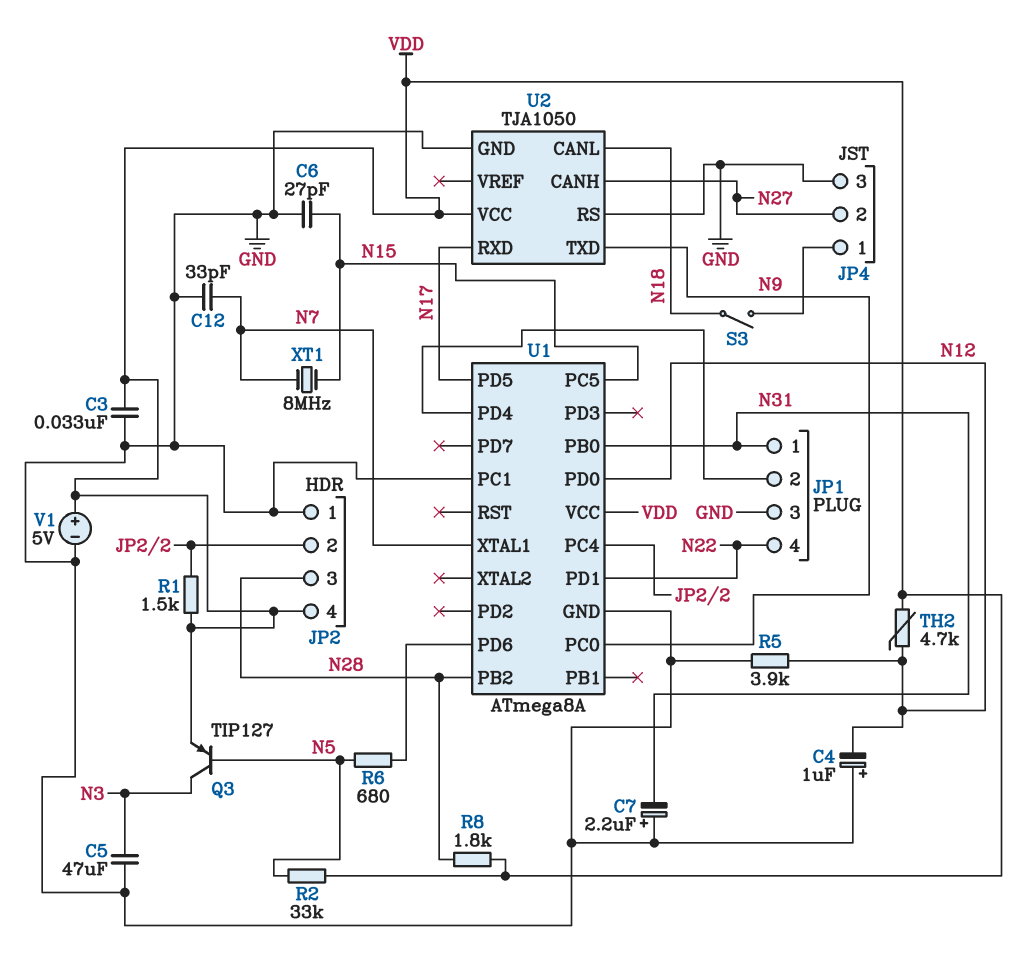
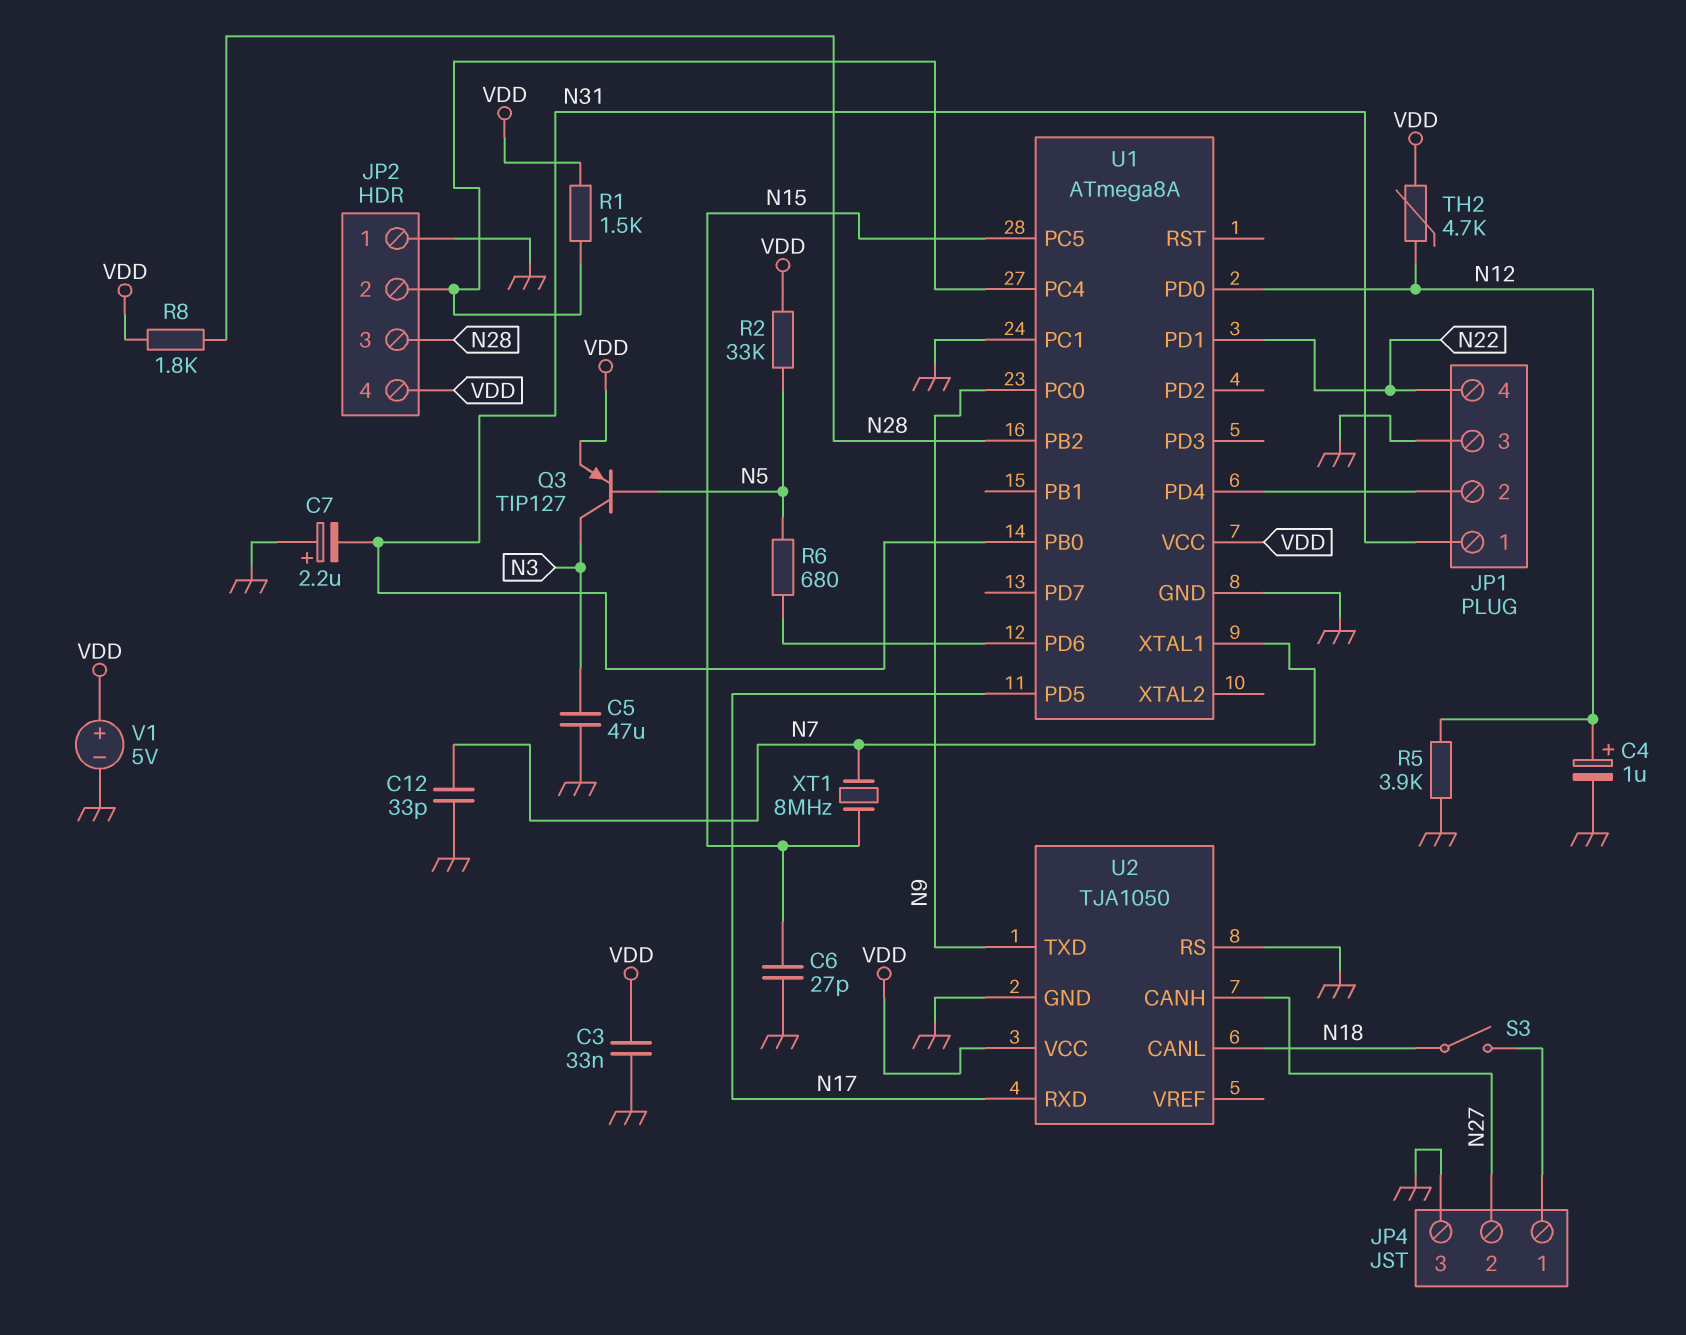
C4: 1uF (plus GND, minus N12) -> 1uF (plus N12, minus GND)

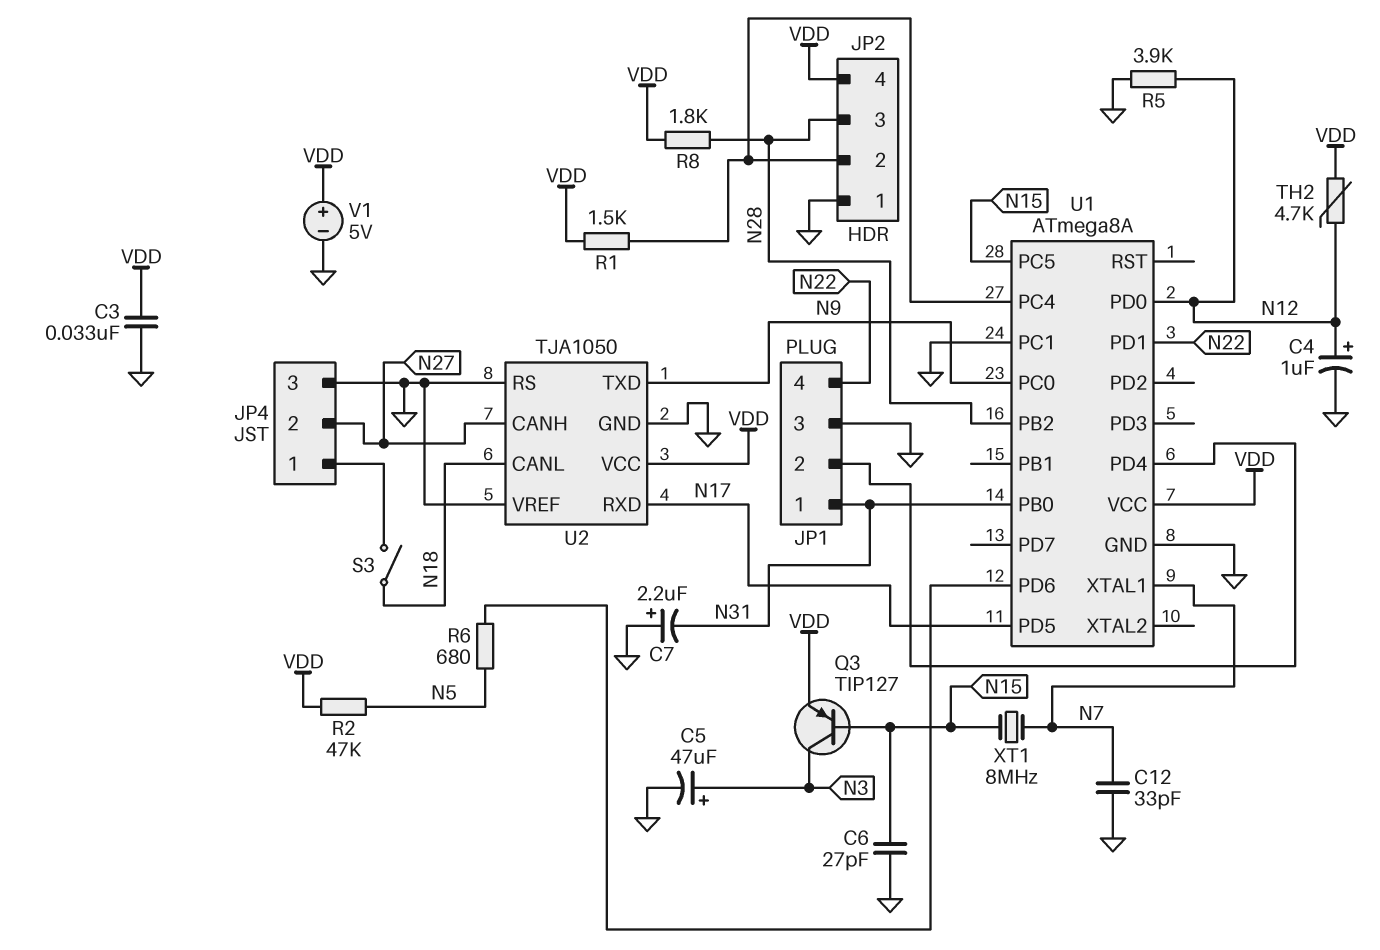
C5: 47uF (GND, N3) -> 47uF (plus N3, minus GND)
Q3: PNP TIP127 (B N5, C N3, E VDD) -> PNP TIP127 (B N15, C N3, E VDD)
R2: 33k (N5, VDD) -> 47k (N5, VDD)
U2 pin VREF: none -> GND

